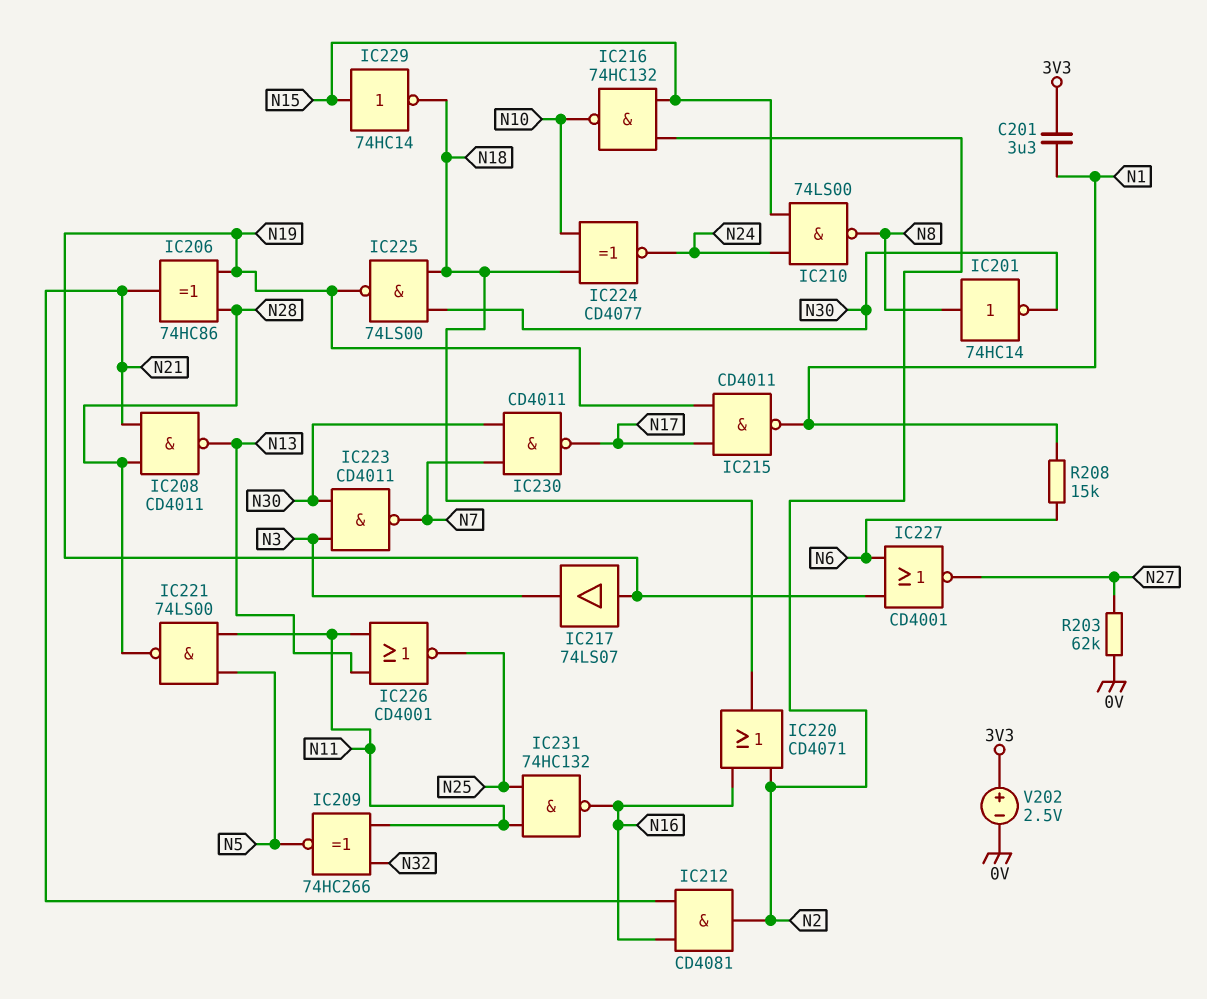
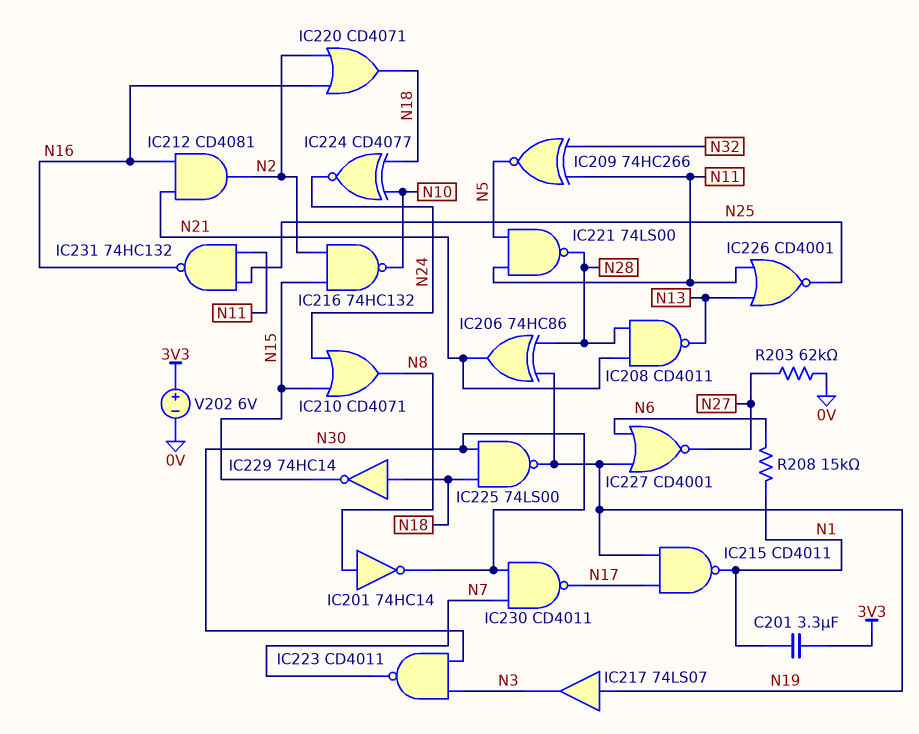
IC210: NAND 74LS00 (in N15, in N24, out N8) -> OR CD4071 (in N15, in N24, out N8)
IC229: NOT 74HC14 (in N15, out N18) -> NOT 74HC14 (in N18, out N15)
V202: 2.5V (plus 3V3, minus 0V) -> 6V (plus 3V3, minus 0V)

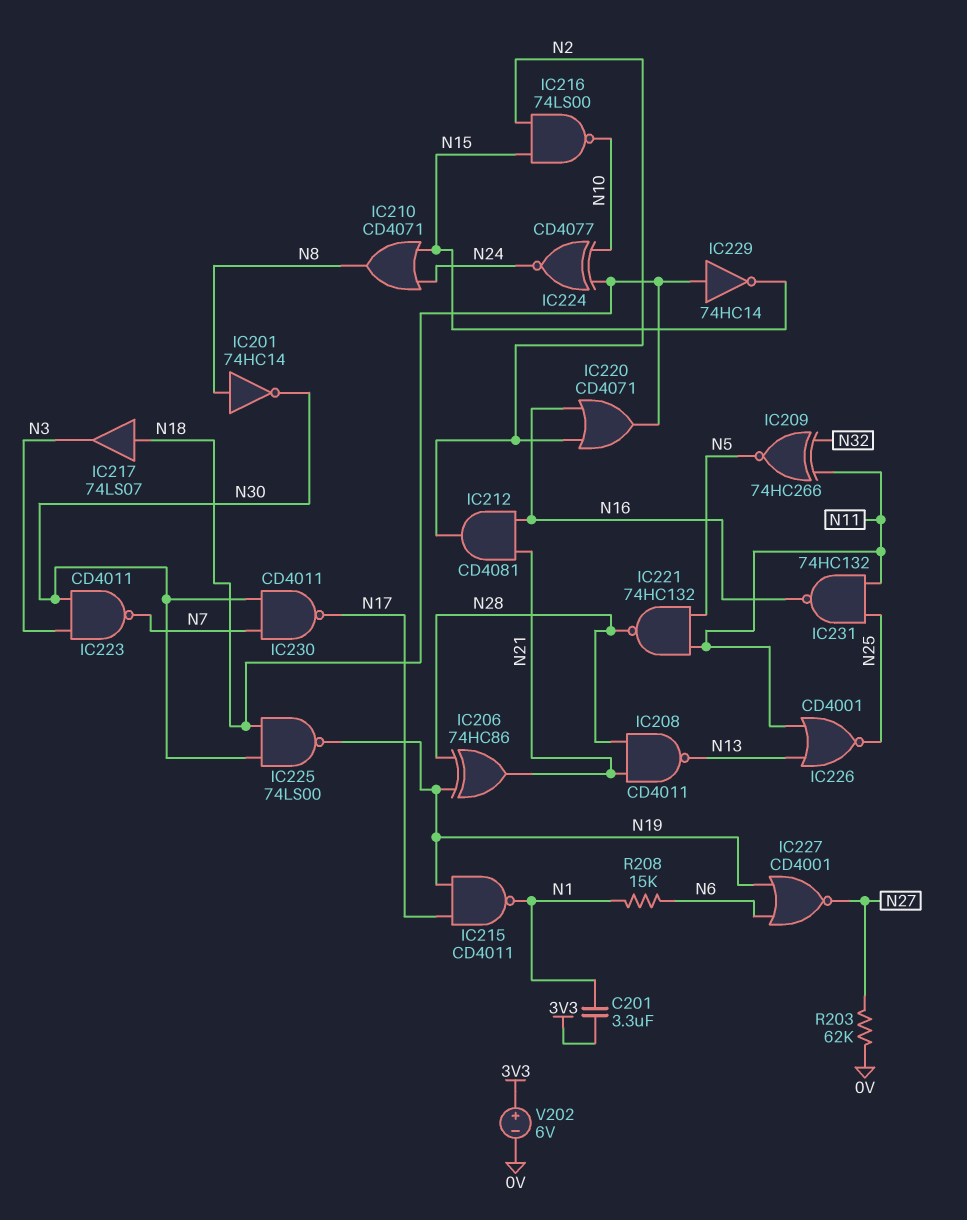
IC216: NAND 74HC132 (in N2, in N15, out N10) -> NAND 74LS00 (in N2, in N15, out N10)
IC217: buffer 74LS07 (in N19, out N3) -> buffer 74LS07 (in N18, out N3)
IC221: NAND 74LS00 (in N5, in N11, out N28) -> NAND 74HC132 (in N5, in N11, out N28)

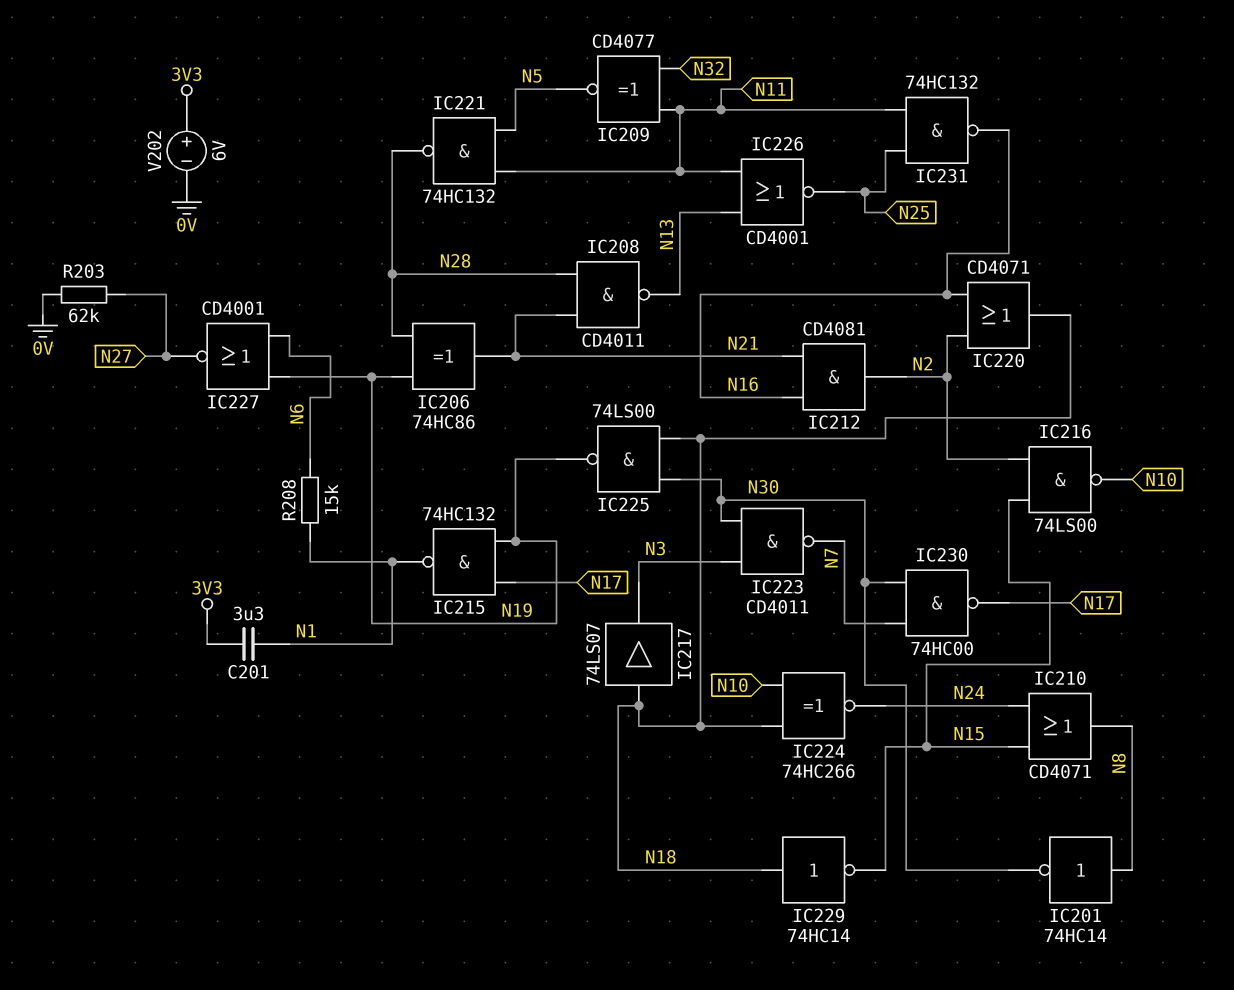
IC209: XNOR 74HC266 (in N11, in N32, out N5) -> XNOR CD4077 (in N11, in N32, out N5)
IC215: NAND CD4011 (in N17, in N19, out N1) -> NAND 74HC132 (in N17, in N19, out N1)
IC224: XNOR CD4077 (in N10, in N18, out N24) -> XNOR 74HC266 (in N10, in N18, out N24)
IC230: NAND CD4011 (in N7, in N30, out N17) -> NAND 74HC00 (in N7, in N30, out N17)

